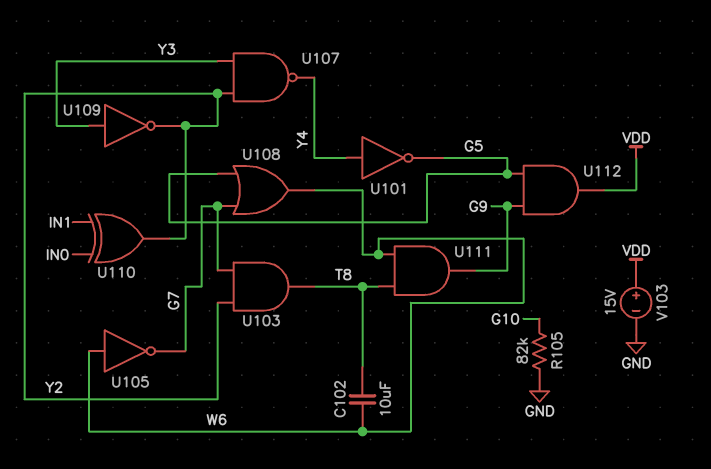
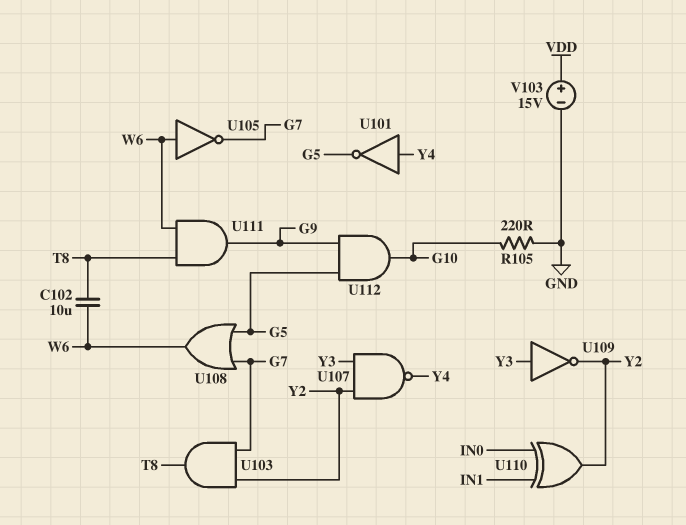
R105: 82k (G10, GND) -> 220 (G10, GND)
U112: AND (in G5, in G9, out VDD) -> AND (in G5, in G9, out G10)

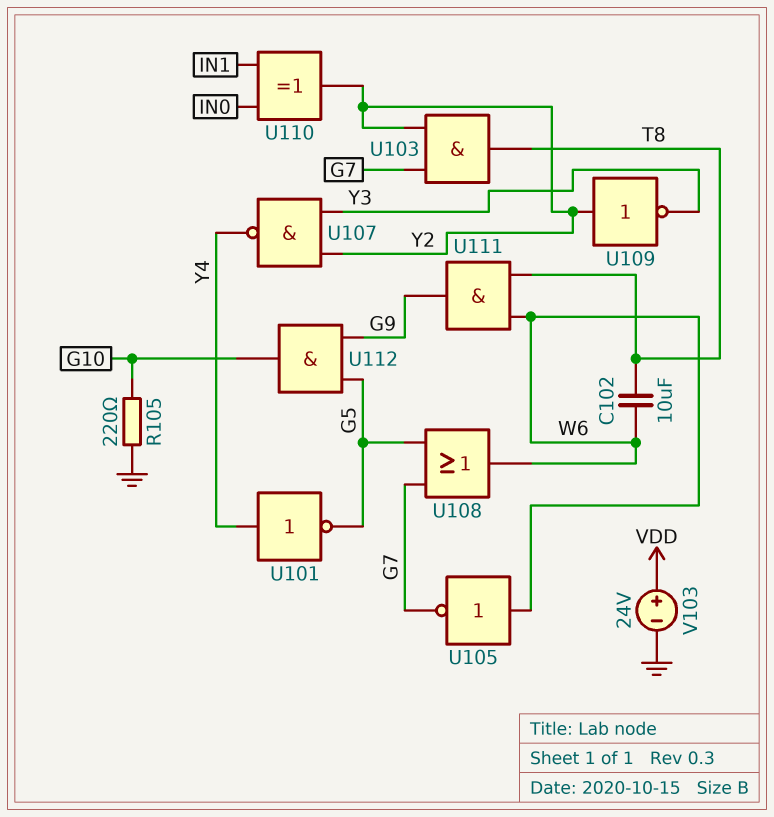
U109: NOT (in Y3, out Y2) -> NOT (in Y2, out Y3)
V103: 15V (plus VDD, minus GND) -> 24V (plus VDD, minus GND)

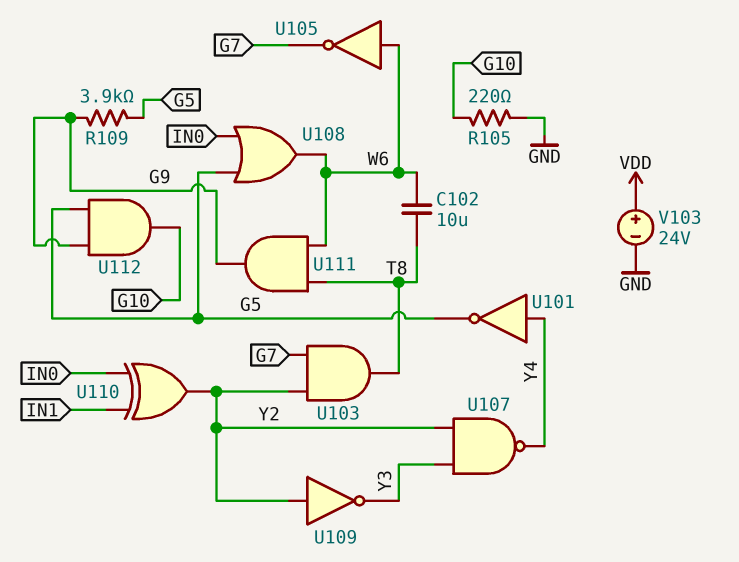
R109: none -> 3.9k (G5, G9)
U108: OR (in G5, in G7, out W6) -> OR (in G5, in IN0, out W6)

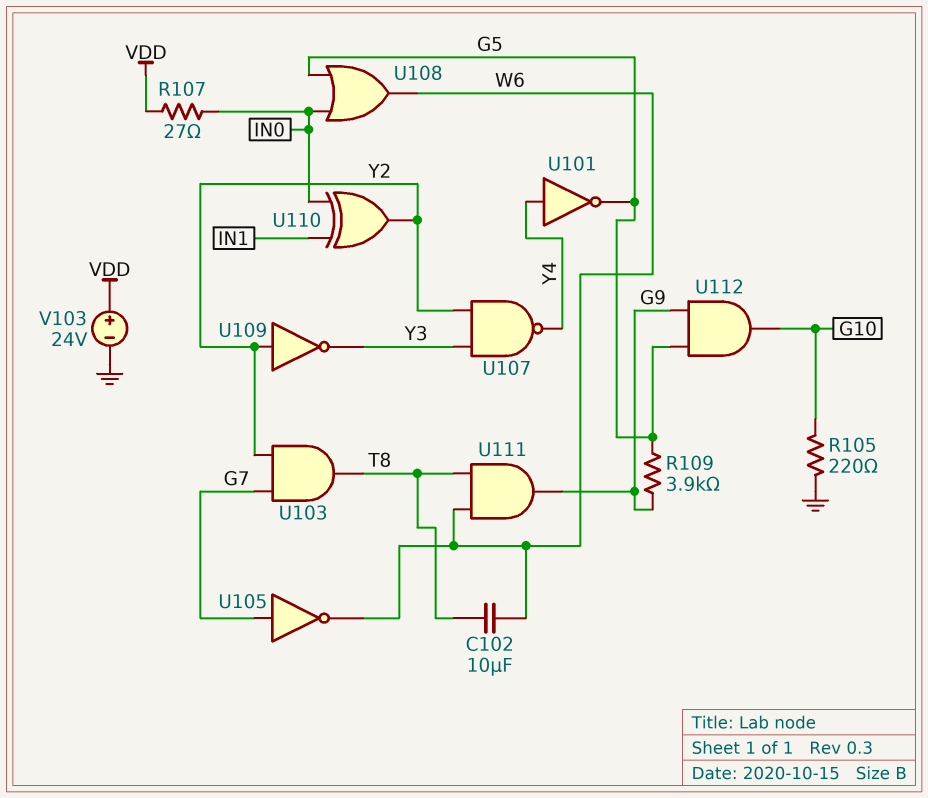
R107: none -> 27 (IN0, VDD)
U105: NOT (in W6, out G7) -> NOT (in G7, out W6)

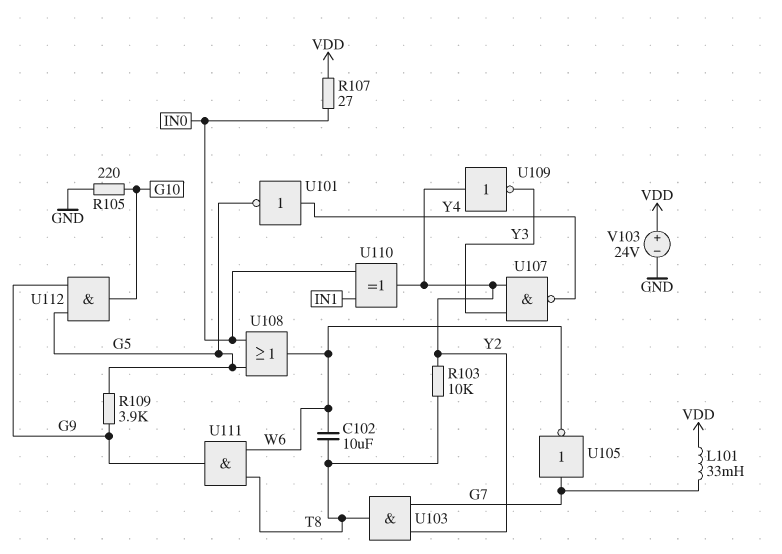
L101: none -> 33mH (G7, VDD)
R103: none -> 10k (T8, Y2)

